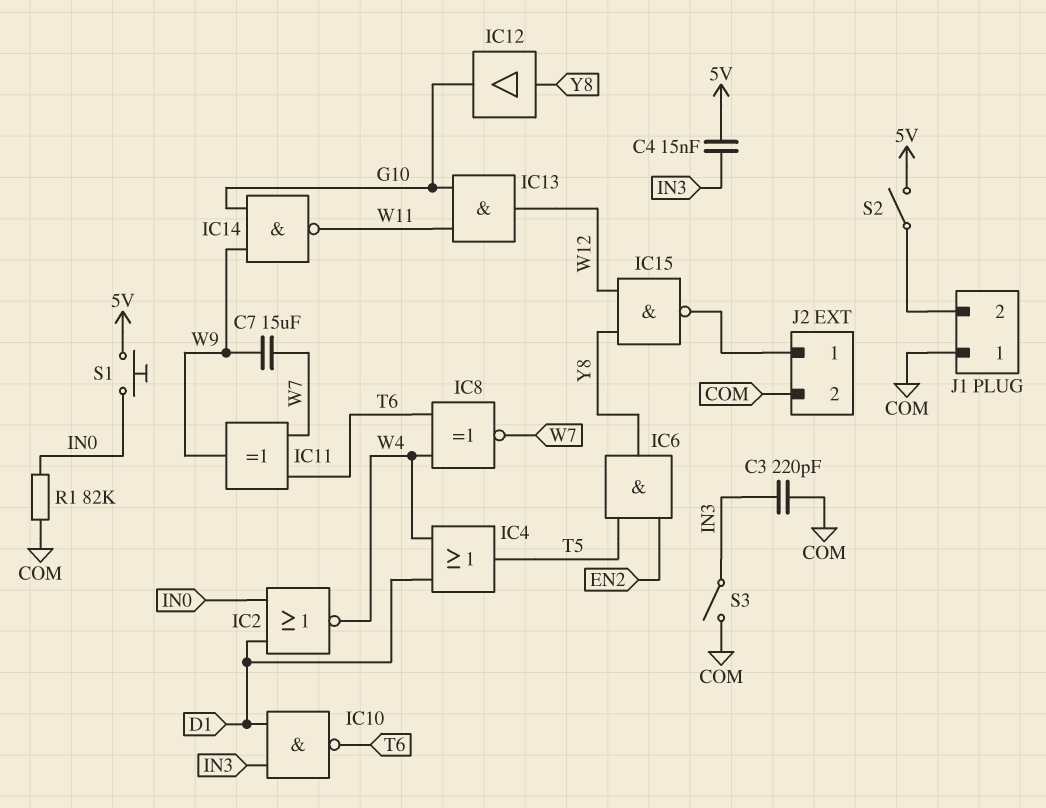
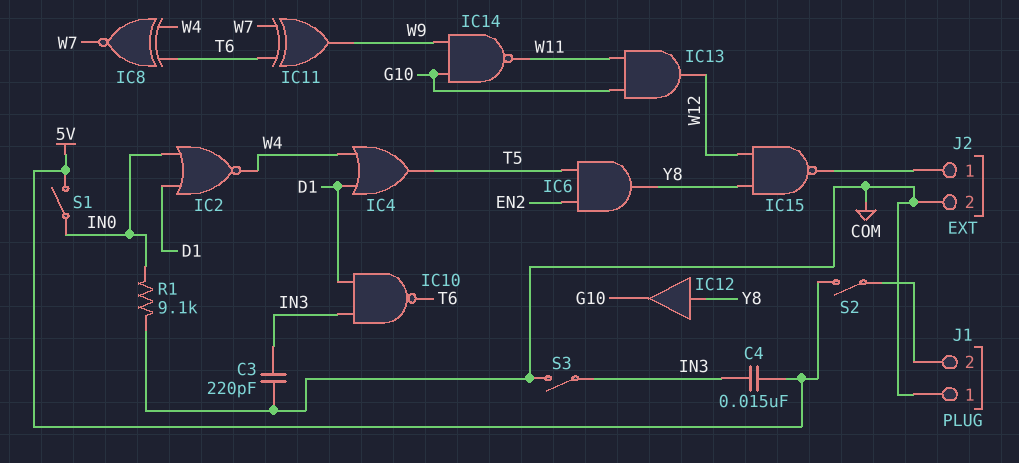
C7: 15uF (W7, W9) -> none
R1: 82k (COM, IN0) -> 9.1k (COM, IN0)
S1: button (5V, IN0) -> switch (5V, IN0)

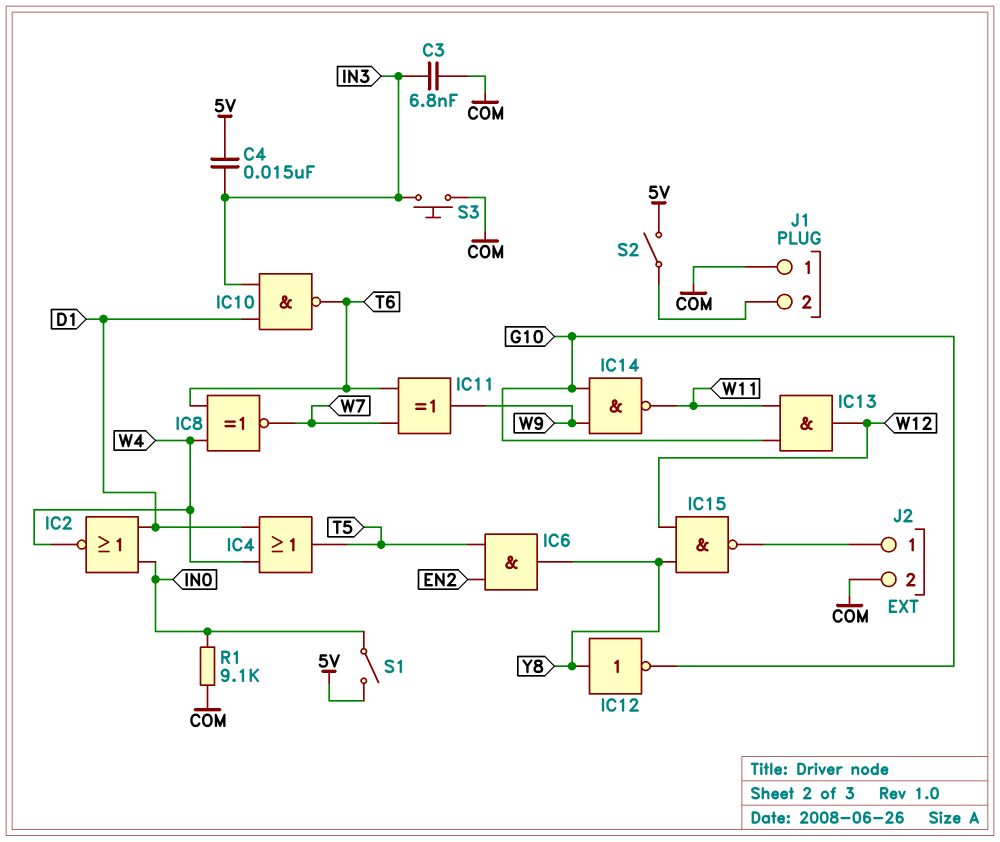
C3: 220pF (COM, IN3) -> 6.8nF (COM, IN3)
IC12: buffer (in Y8, out G10) -> NOT (in Y8, out G10)
S3: switch (COM, IN3) -> button (COM, IN3)

